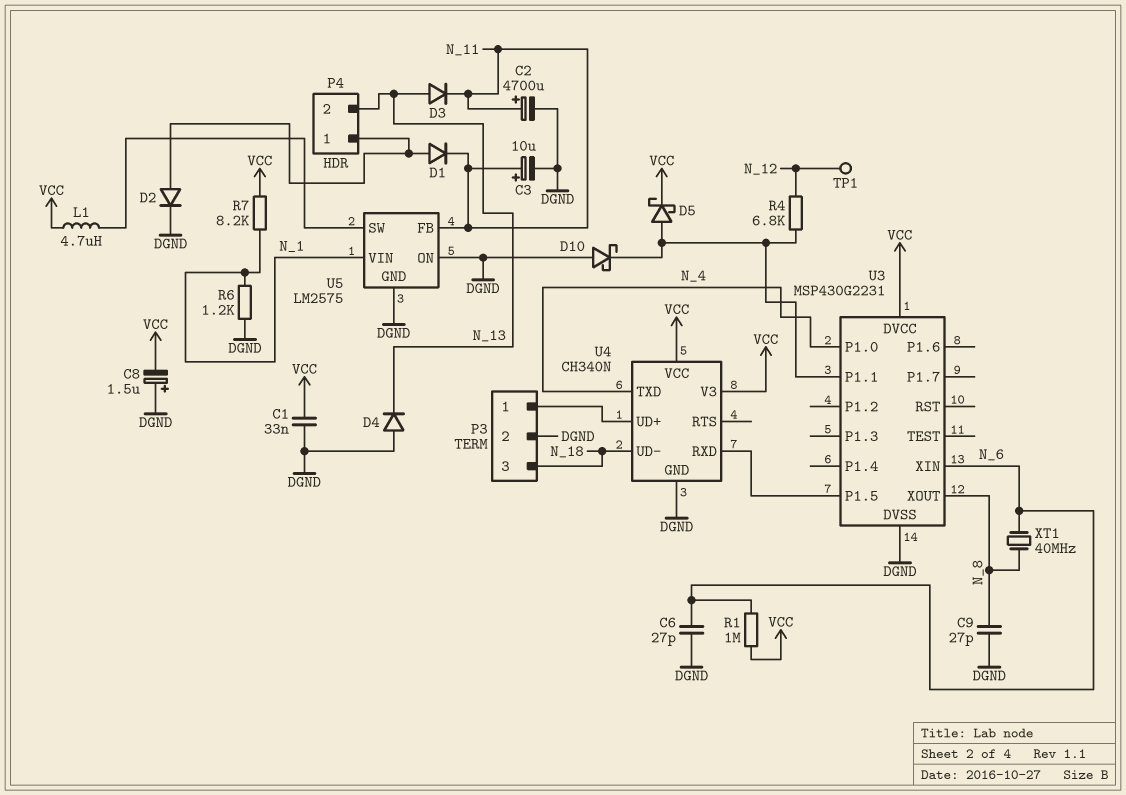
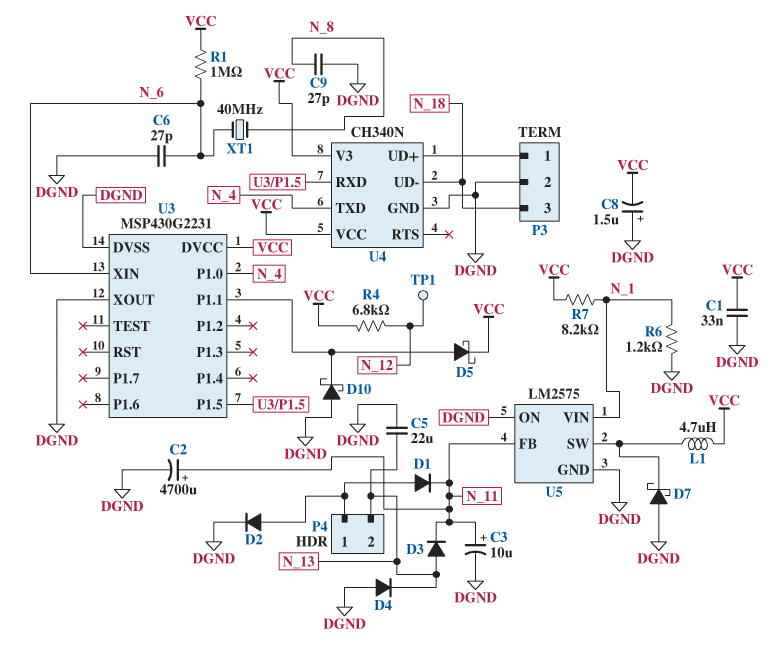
C5: none -> 22uF (DGND, N_13)
D7: none -> schottky (A DGND, K U5/SW)
R4: 6.8k (N_12, U3/P1.1) -> 6.8k (N_12, VCC)
U3 pin XOUT: N_8 -> DGND

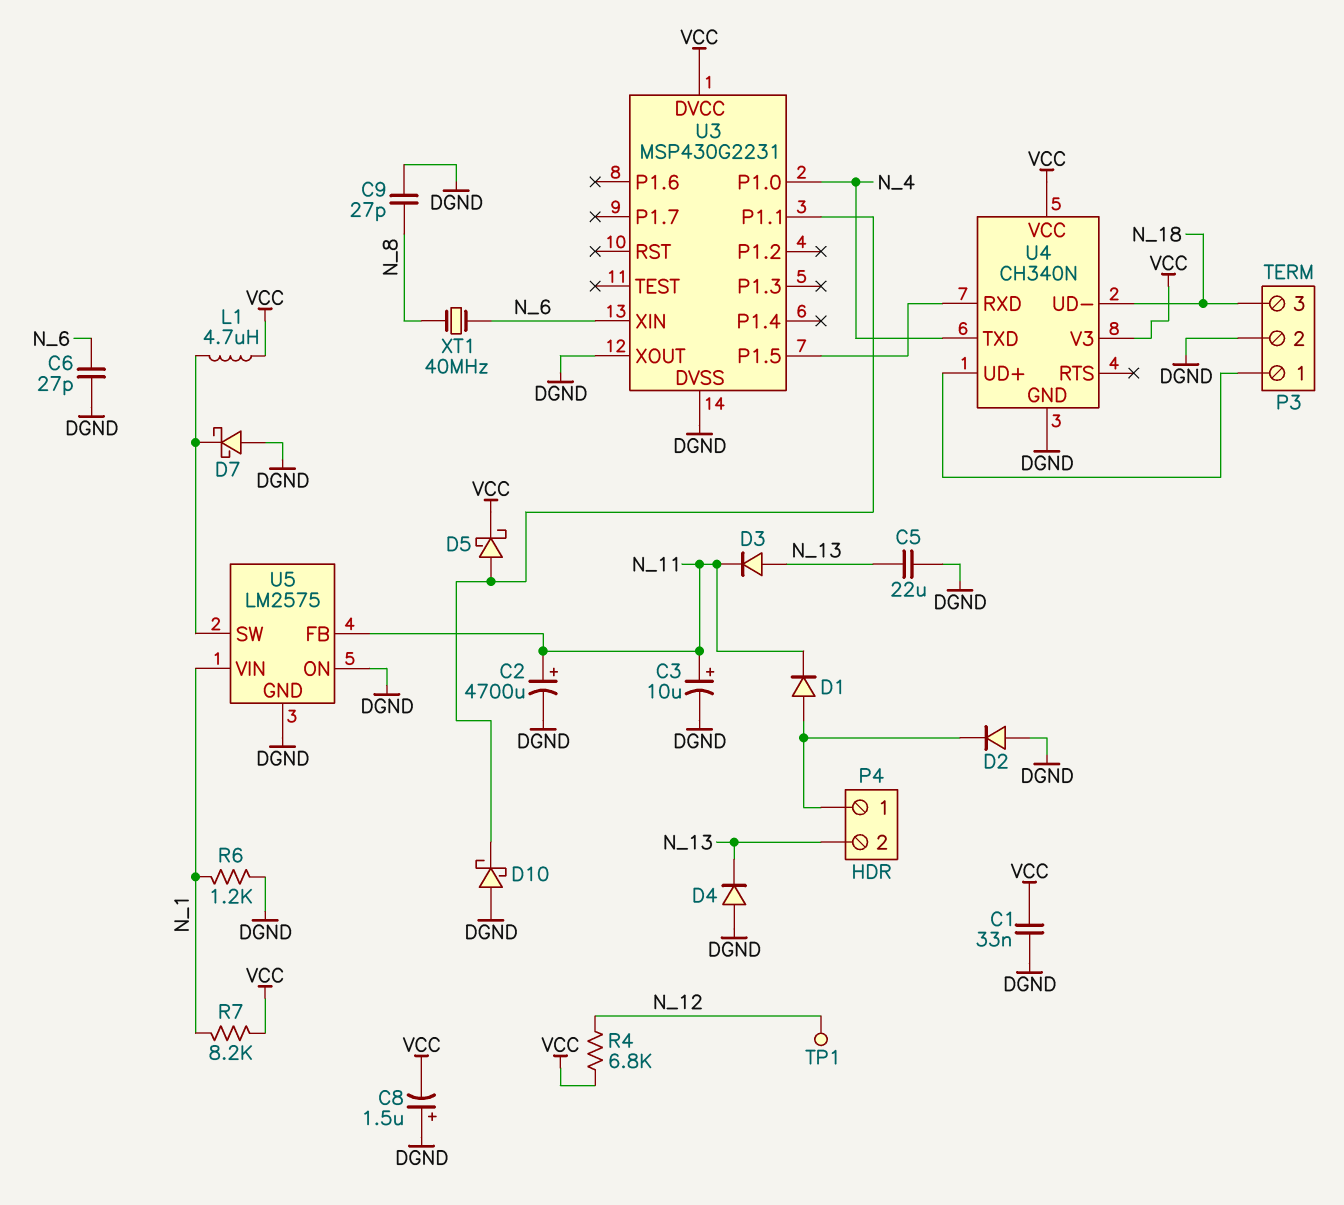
D2: diode (A P4/1, K DGND) -> diode (A DGND, K P4/1)
R1: 1M (N_6, VCC) -> none

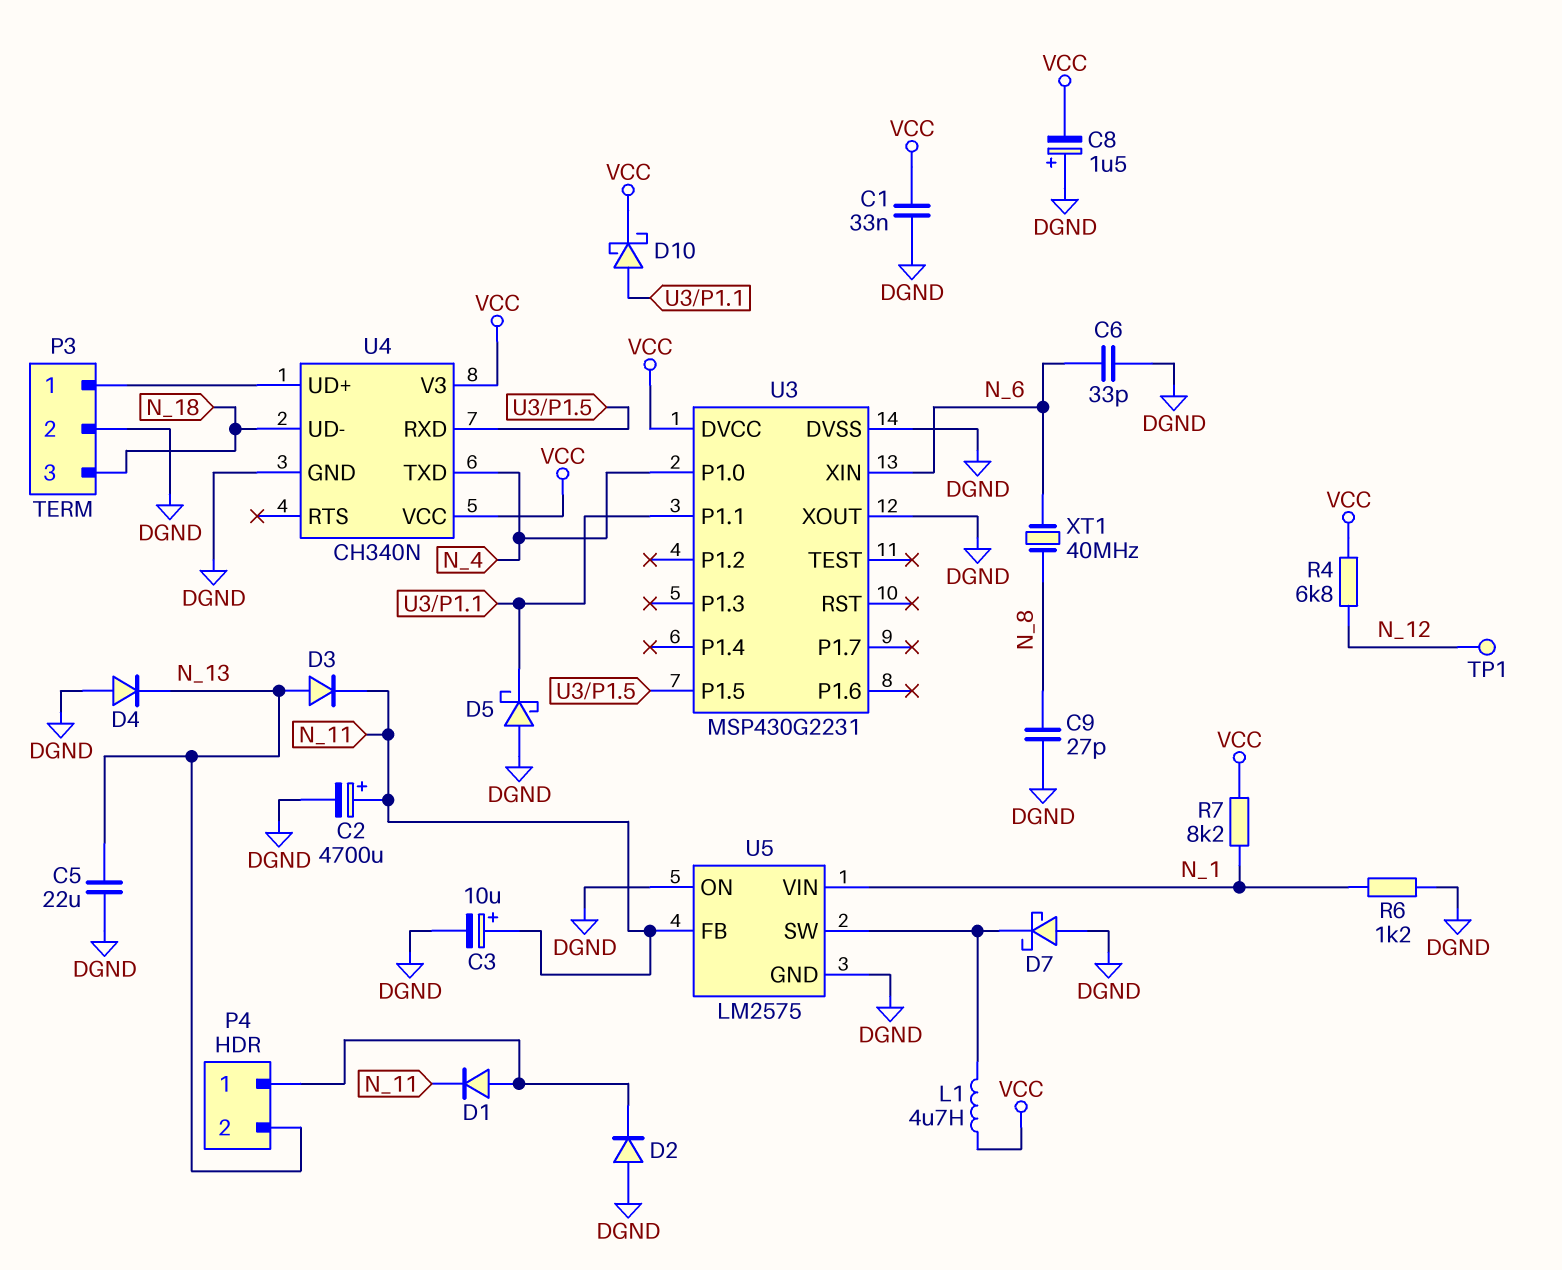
C6: 27pF (DGND, N_6) -> 33pF (DGND, N_6)
D5: schottky (A U3/P1.1, K VCC) -> schottky (A DGND, K U3/P1.1)
D10: schottky (A DGND, K U3/P1.1) -> schottky (A U3/P1.1, K VCC)

